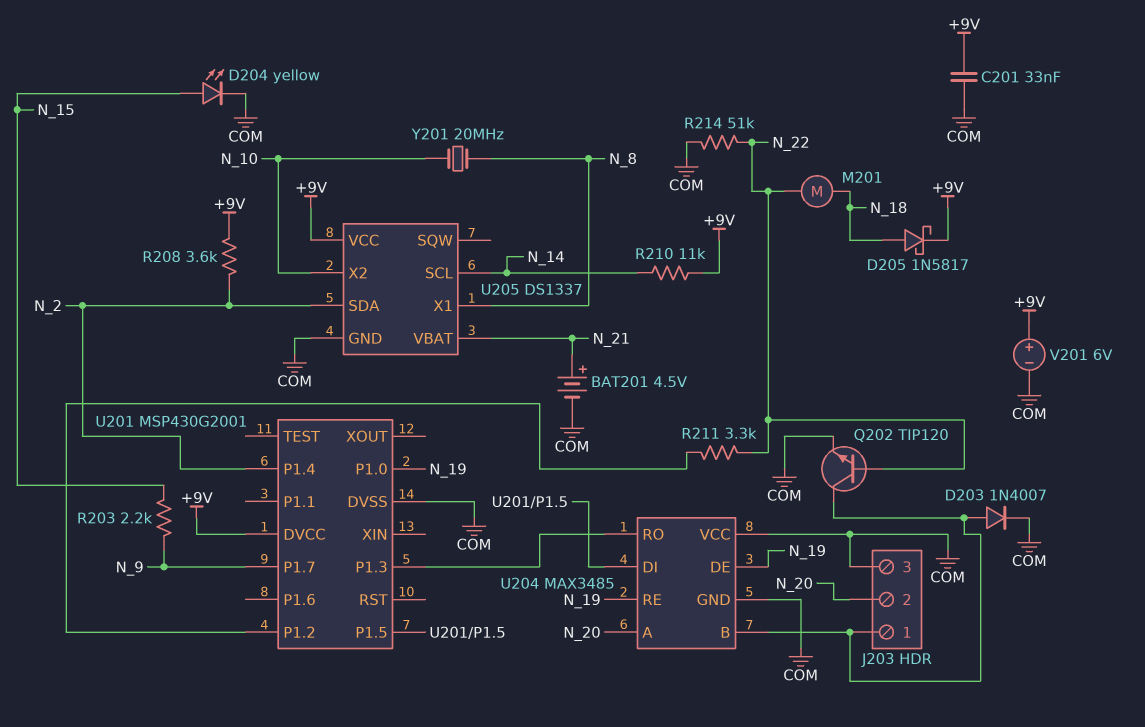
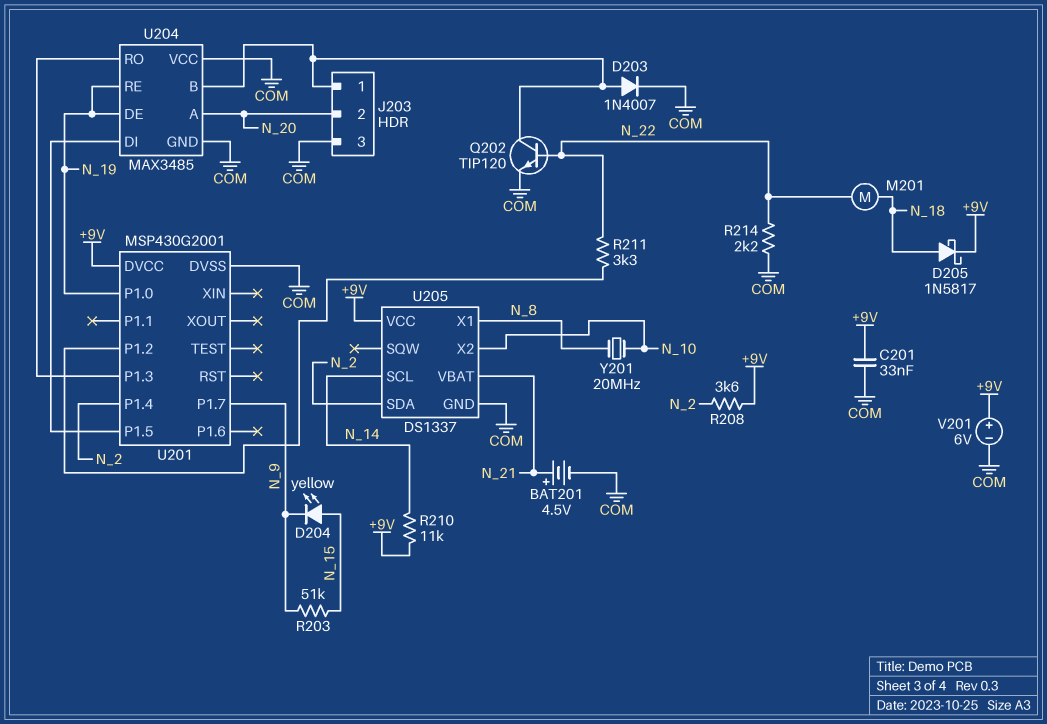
D204: LED yellow (A N_15, K COM) -> LED yellow (A N_15, K N_9)
R203: 2.2k (N_9, N_15) -> 51k (N_9, N_15)
R214: 51k (COM, N_22) -> 2.2k (COM, N_22)

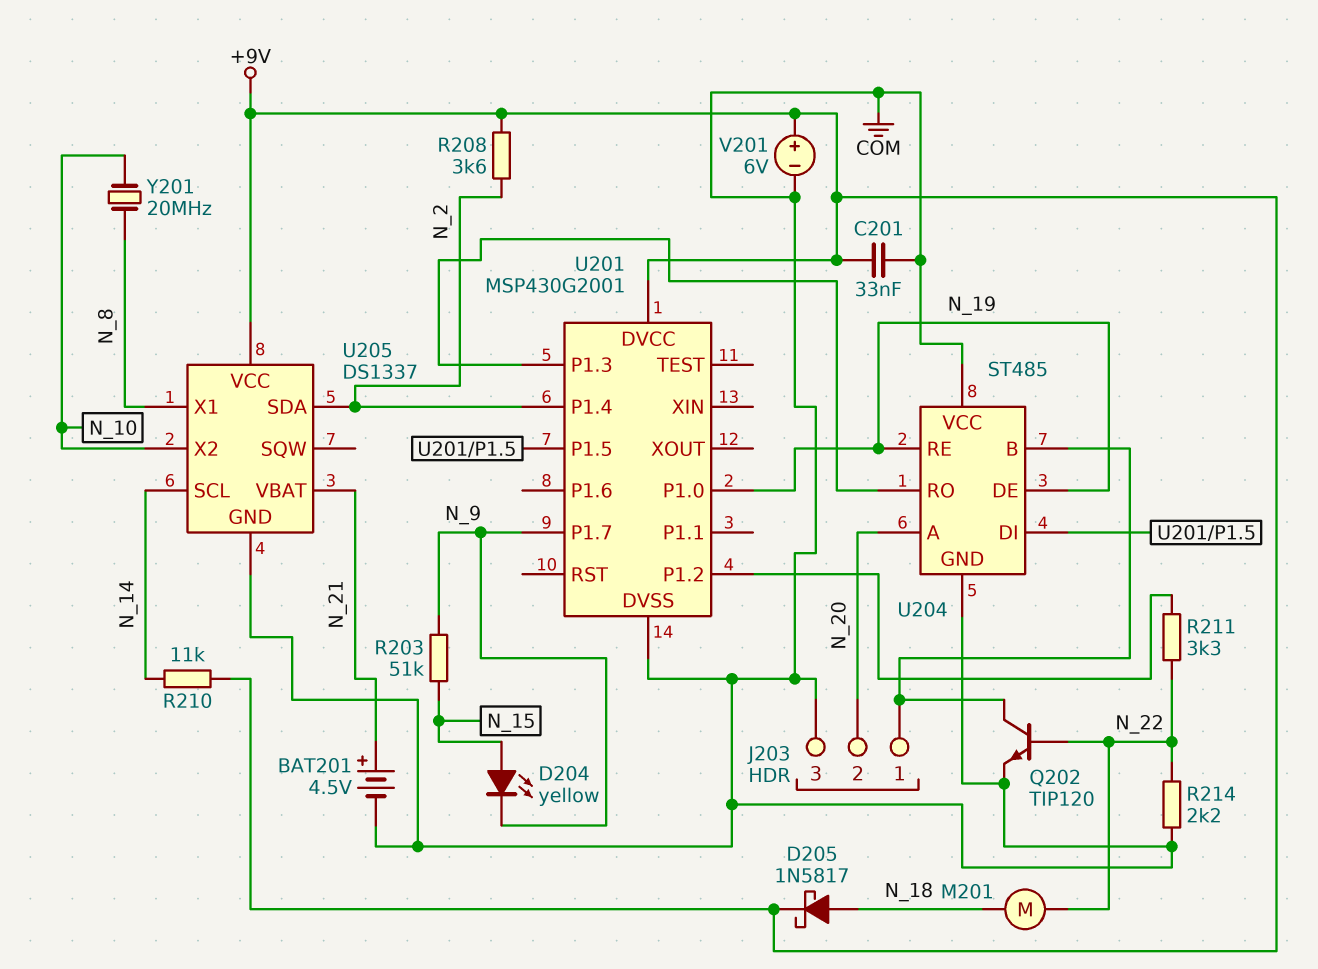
D203: diode 1N4007 (A J203/1, K COM) -> none
U204: MAX3485 -> ST485

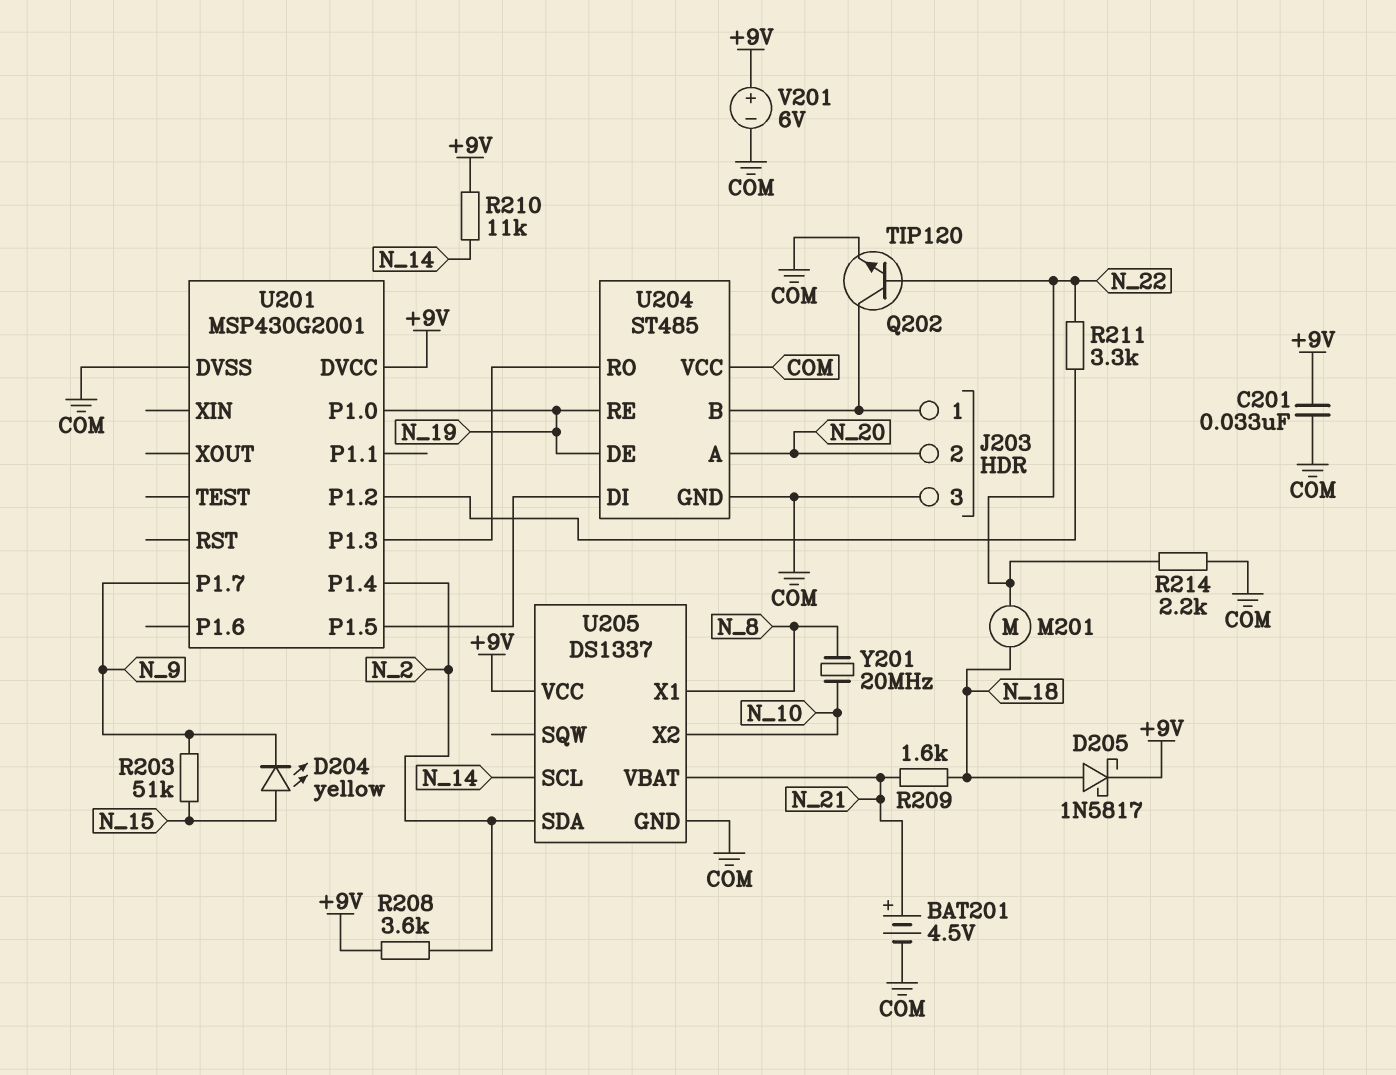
R209: none -> 1.6k (N_18, N_21)

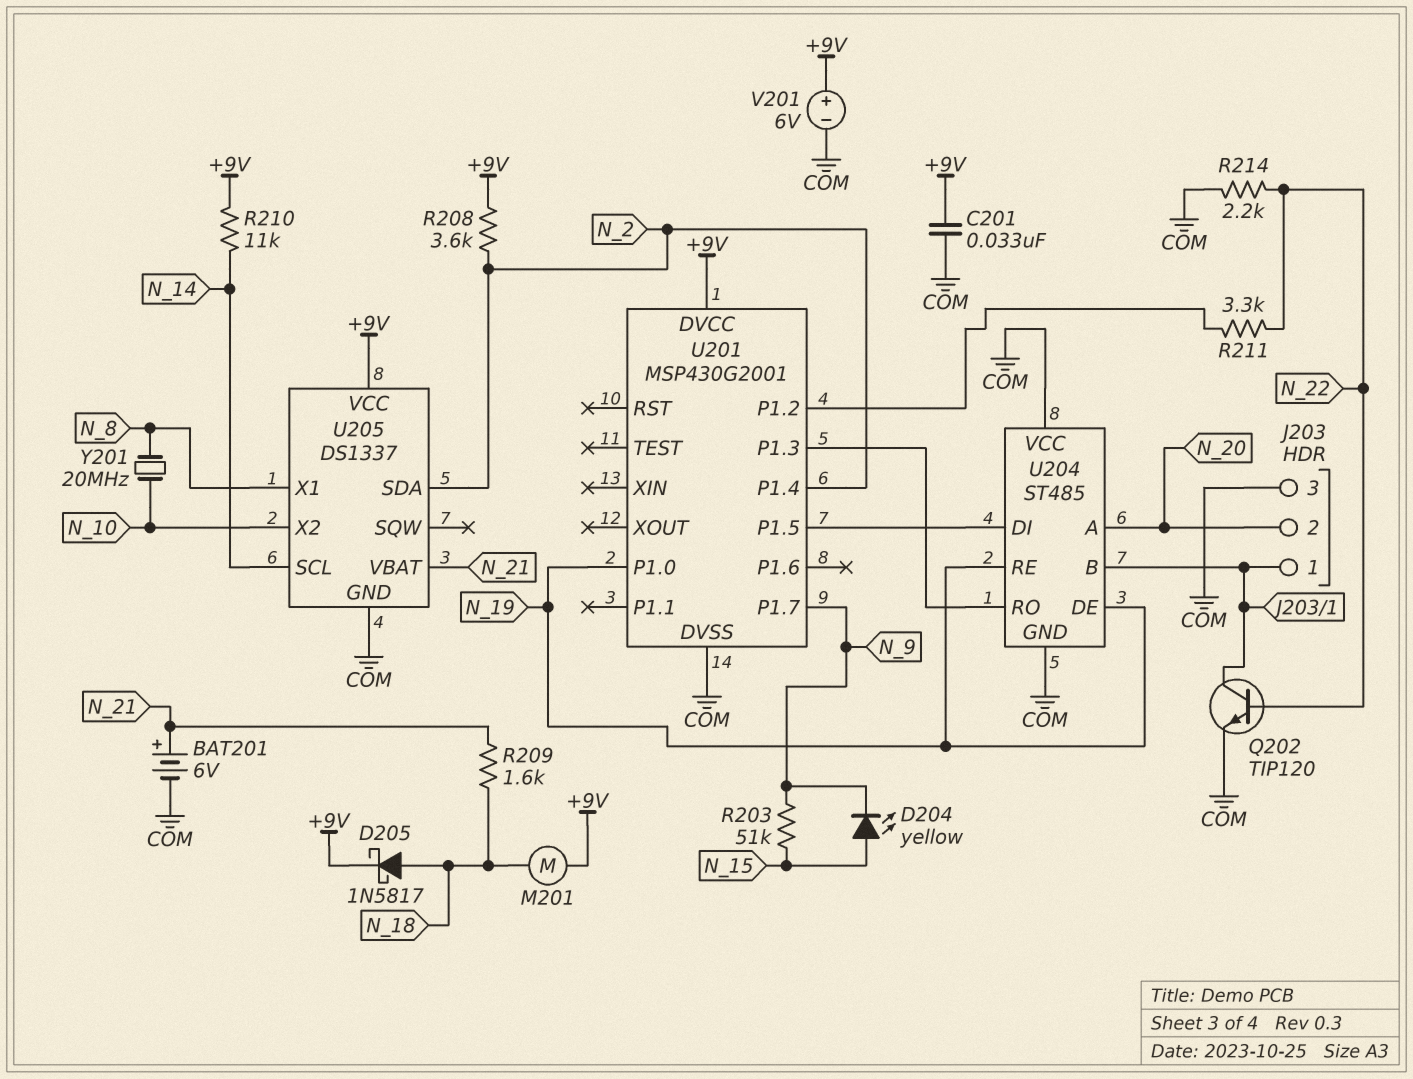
BAT201: 4.5V (plus N_21, minus COM) -> 6V (plus N_21, minus COM)
M201: motor (N_18, N_22) -> motor (+9V, N_18)

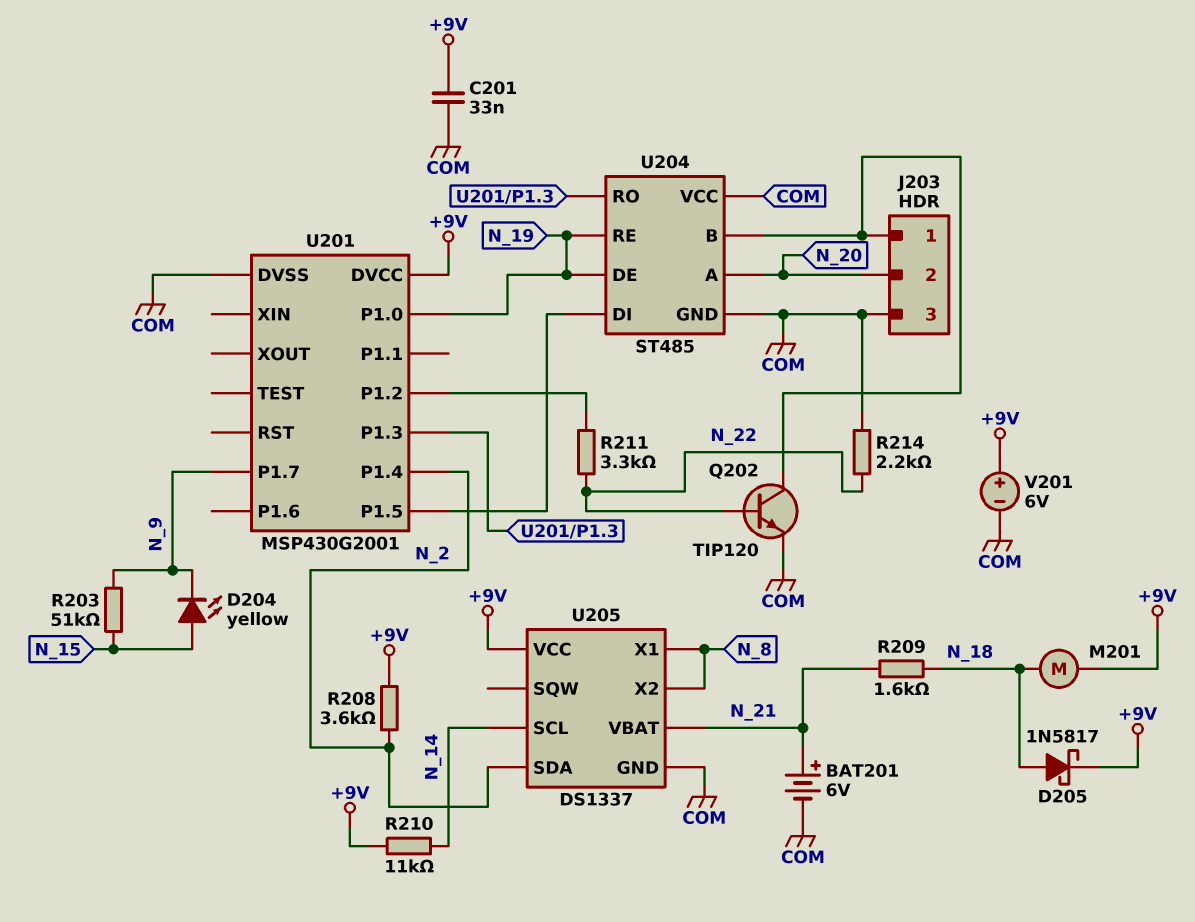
U205 pin X2: N_10 -> N_8
Y201: 20MHz (N_8, N_10) -> none

